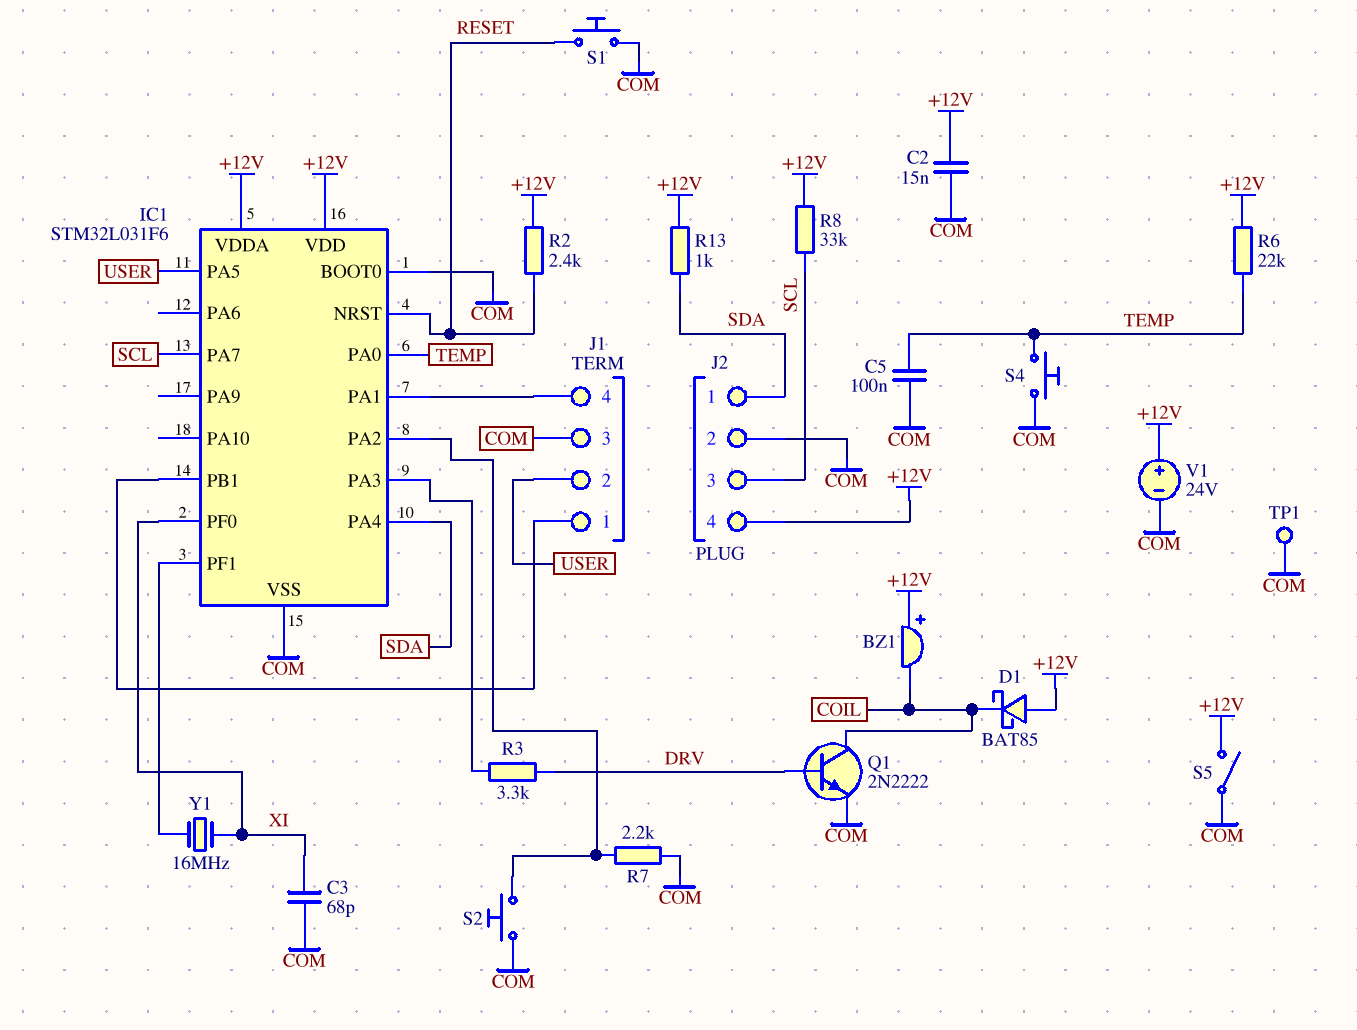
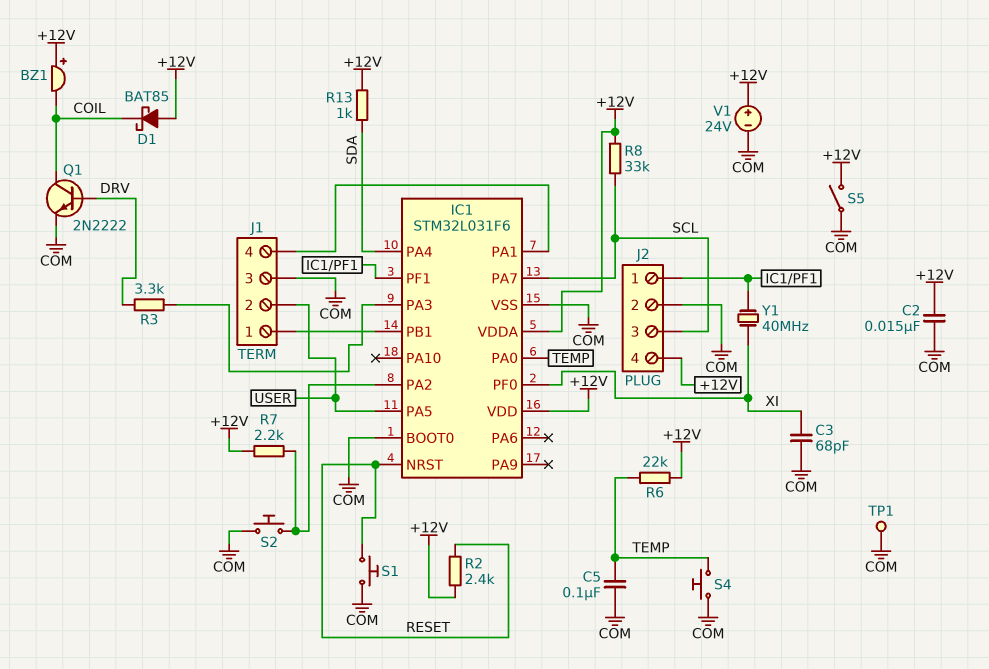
J2 pin 1: SDA -> IC1/PF1
R7: 2.2k (COM, IC1/PA2) -> 2.2k (+12V, IC1/PA2)
Y1: 16MHz (IC1/PF1, XI) -> 40MHz (IC1/PF1, XI)

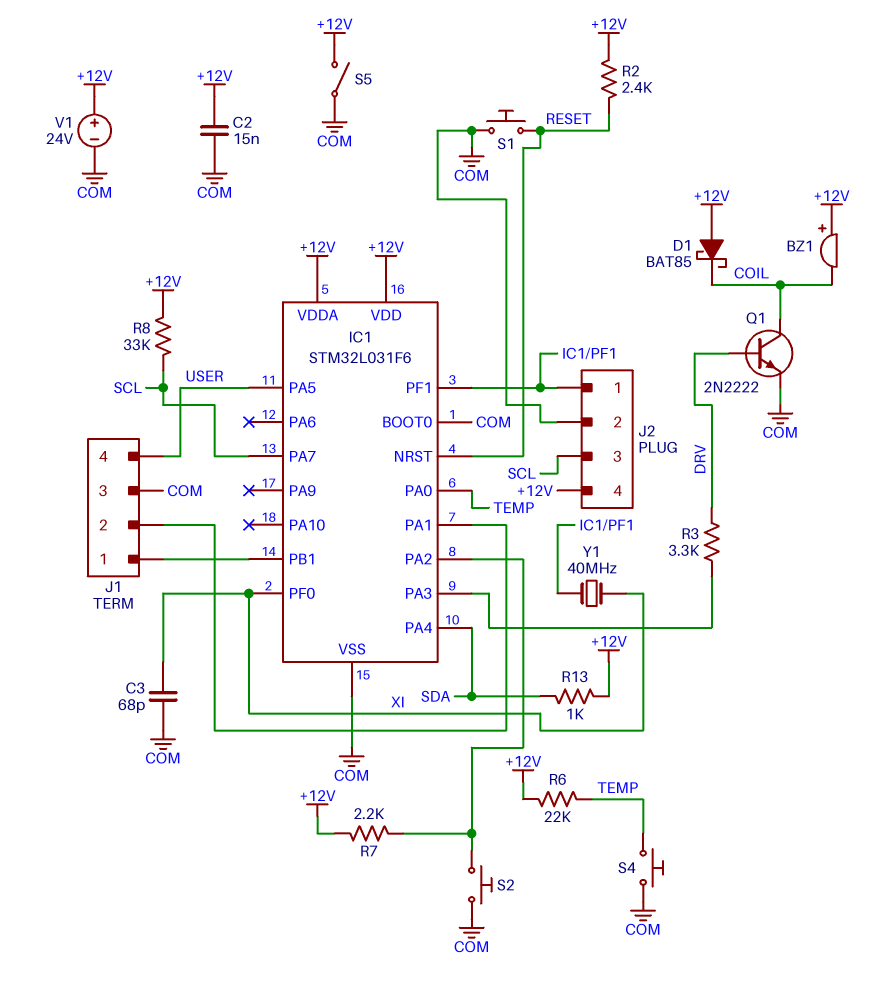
C5: 100nF (COM, TEMP) -> none
J1 pin 2: USER -> IC1/PA1
J1 pin 4: IC1/PA1 -> USER
TP1: test point (COM) -> none

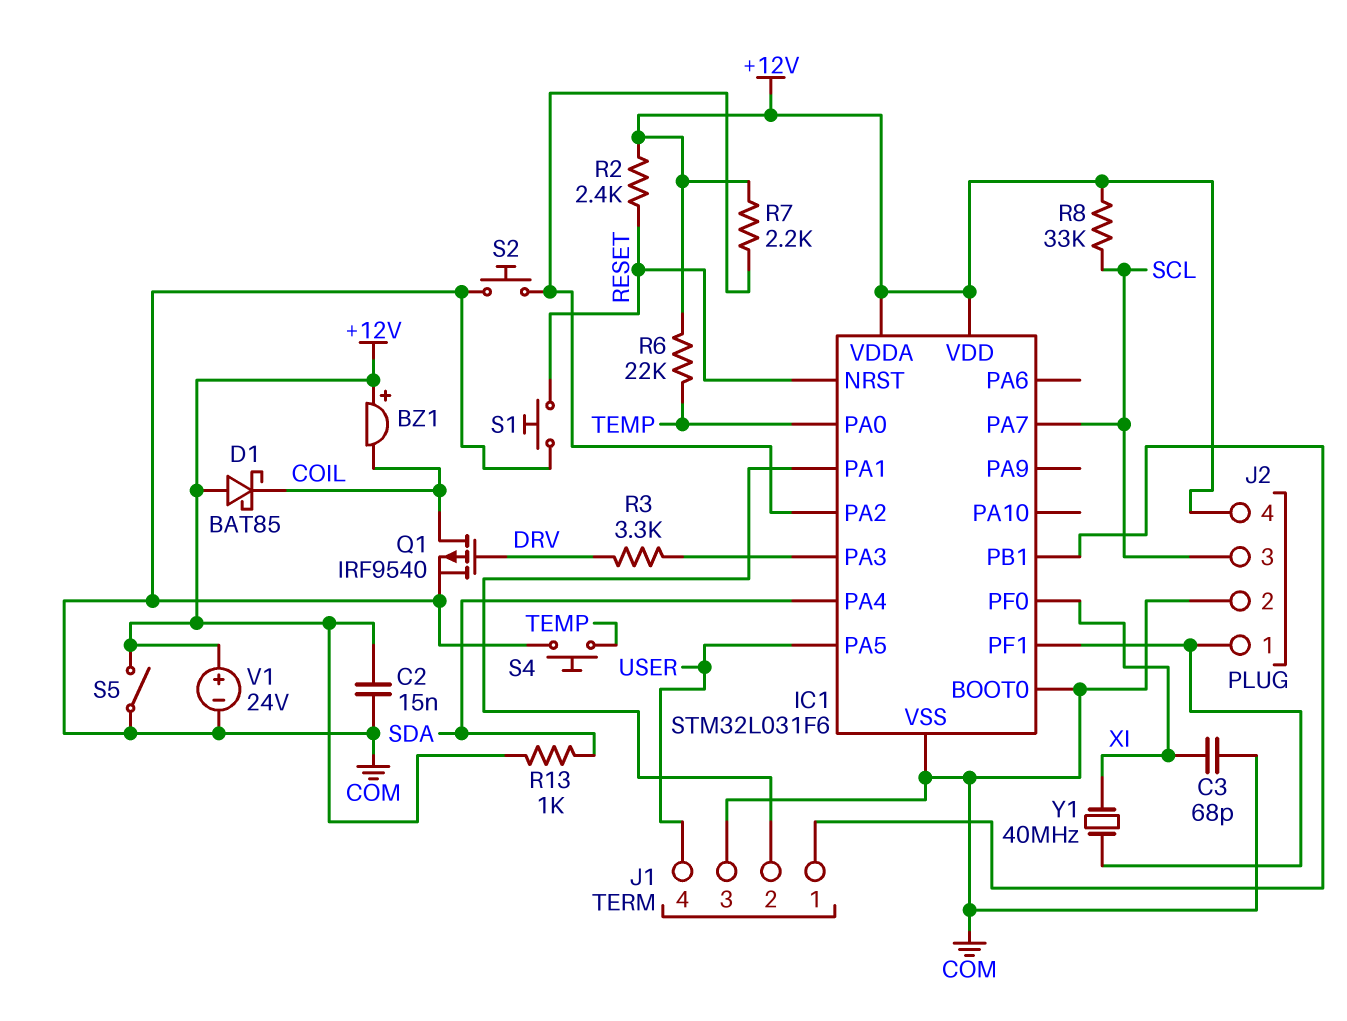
Q1: NPN 2N2222 (B DRV, C COIL, E COM) -> PMOS IRF9540 (G DRV, D COIL, S COM)

